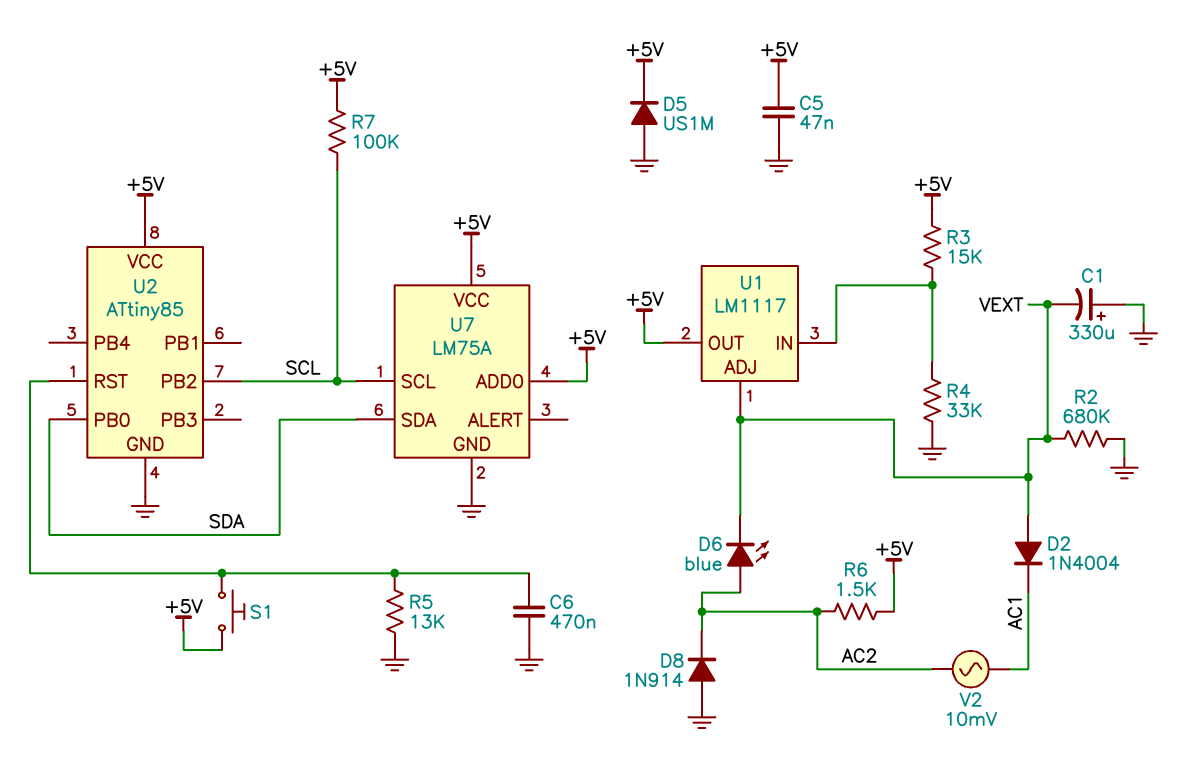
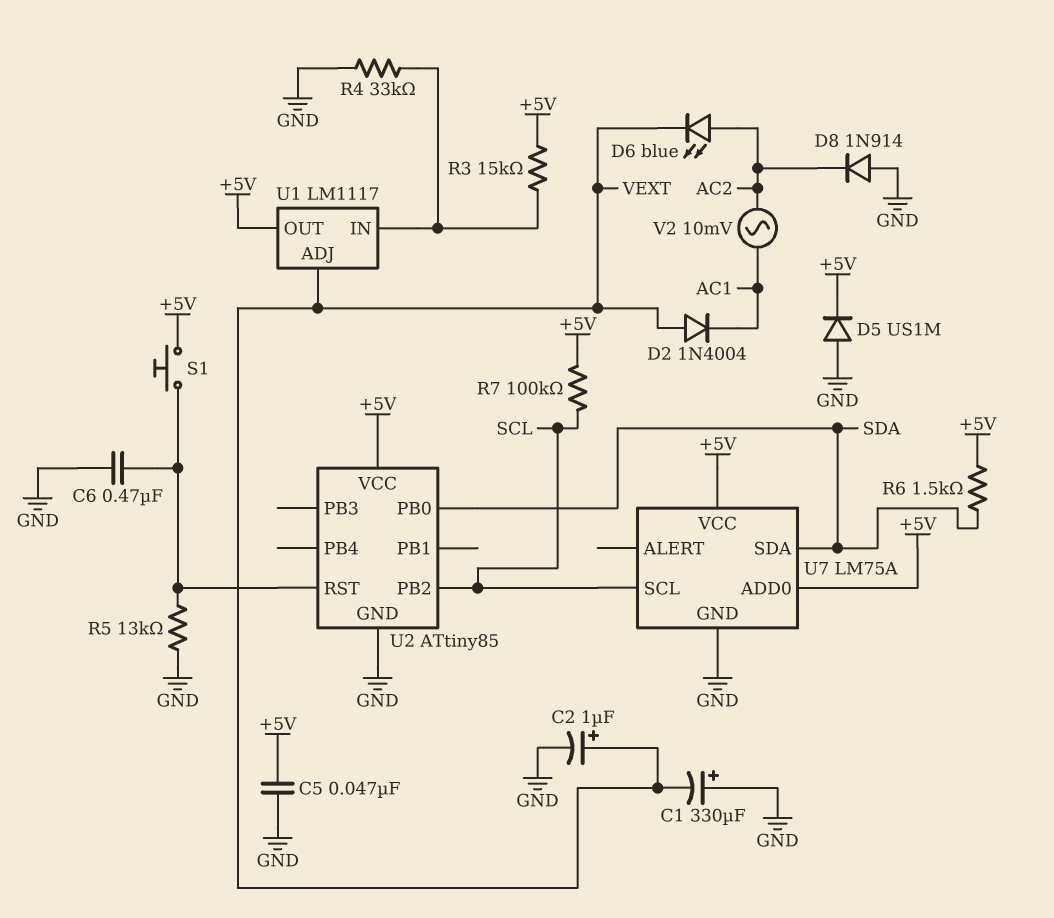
C2: none -> 1uF (plus VEXT, minus GND)
R2: 680k (GND, VEXT) -> none
R6: 1.5k (+5V, AC2) -> 1.5k (+5V, SDA)

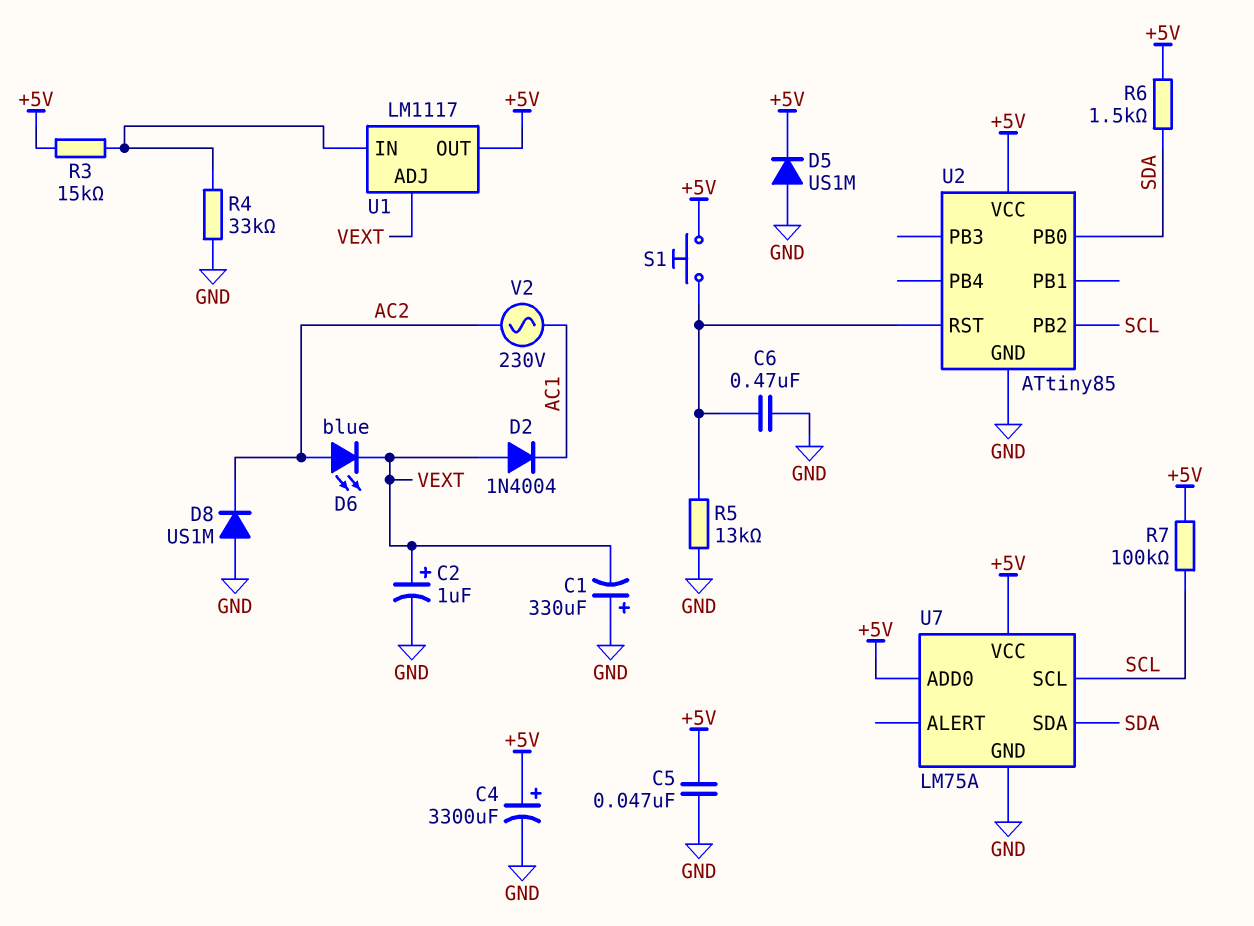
C4: none -> 3300uF (plus +5V, minus GND)
D8: diode 1N914 (A GND, K AC2) -> diode US1M (A GND, K AC2)
V2: AC 10mV (AC1, AC2) -> AC 230V (AC1, AC2)

